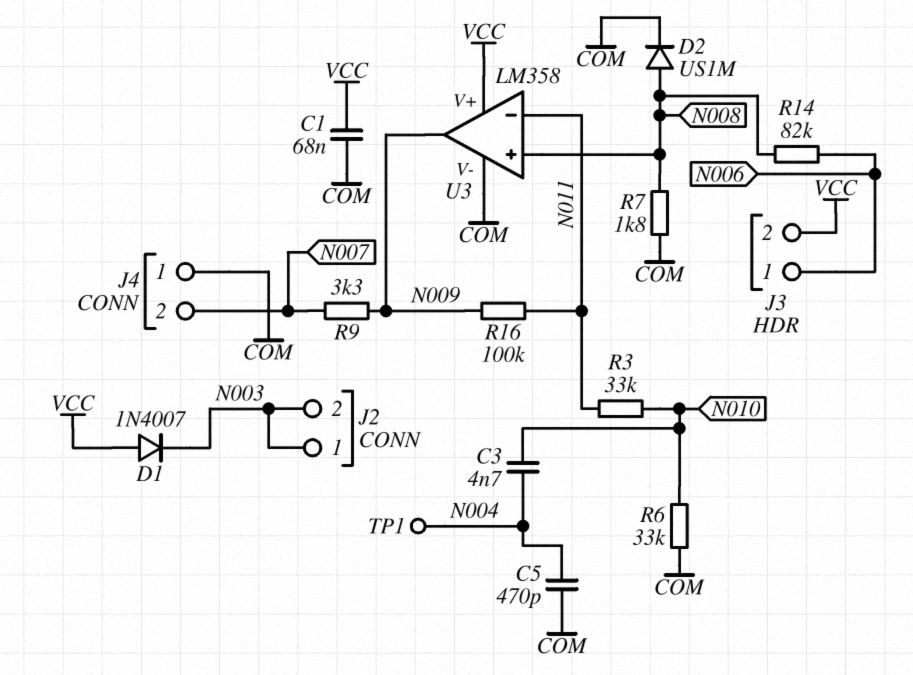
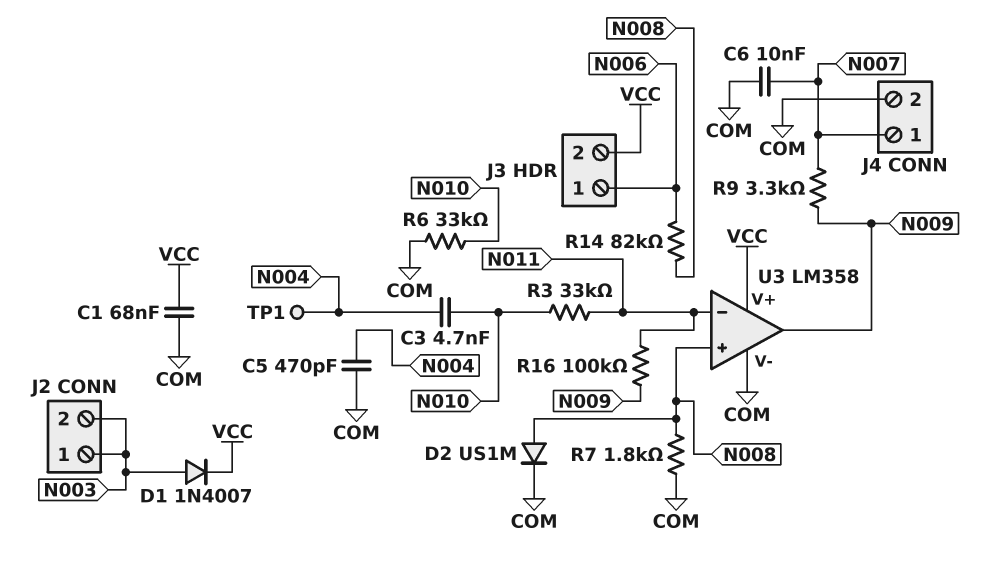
C6: none -> 10nF (COM, N007)
D1: diode 1N4007 (A VCC, K N003) -> diode 1N4007 (A N003, K VCC)
J4 pin 1: COM -> N007
J4 pin 2: N007 -> COM

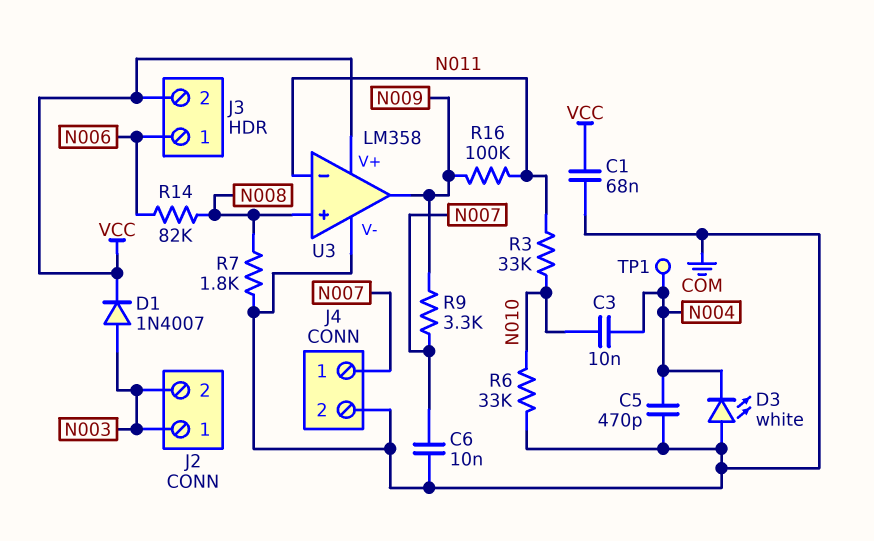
C3: 4.7nF (N004, N010) -> 10nF (N004, N010)
D2: diode US1M (A N008, K COM) -> none
D3: none -> LED white (A COM, K N004)

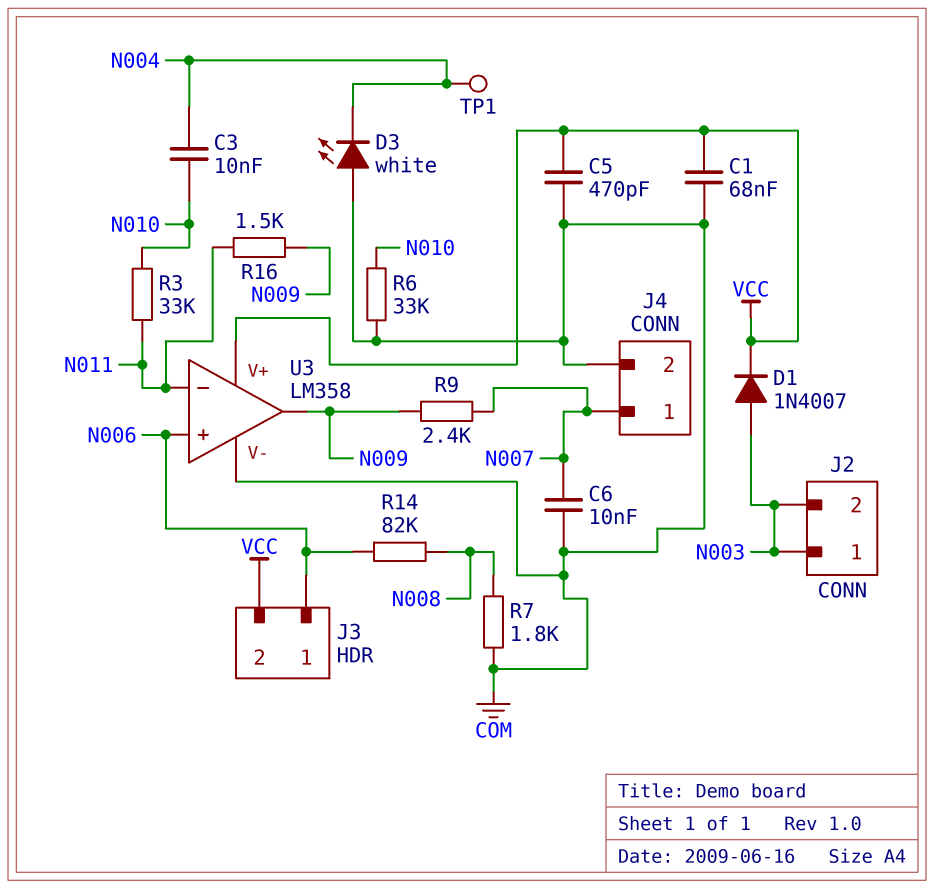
C5: 470pF (COM, N004) -> 470pF (COM, VCC)
R9: 3.3k (N007, N009) -> 2.4k (N007, N009)
R16: 100k (N009, N011) -> 1.5k (N009, N011)
U3 pin in+: N008 -> N006

